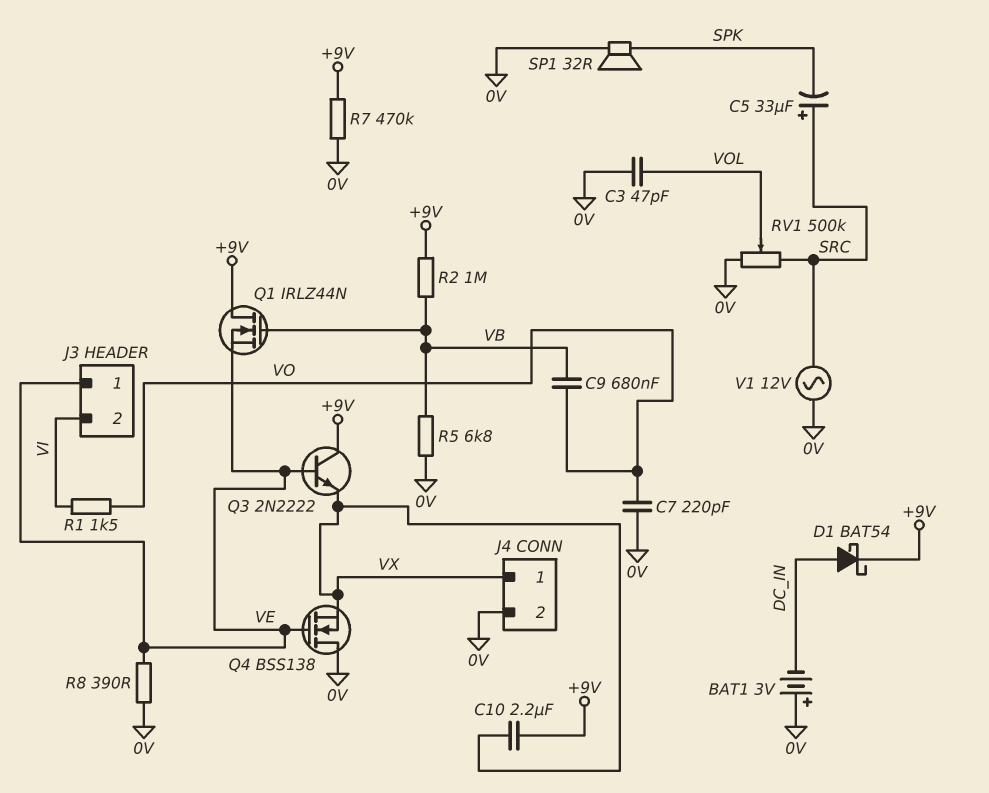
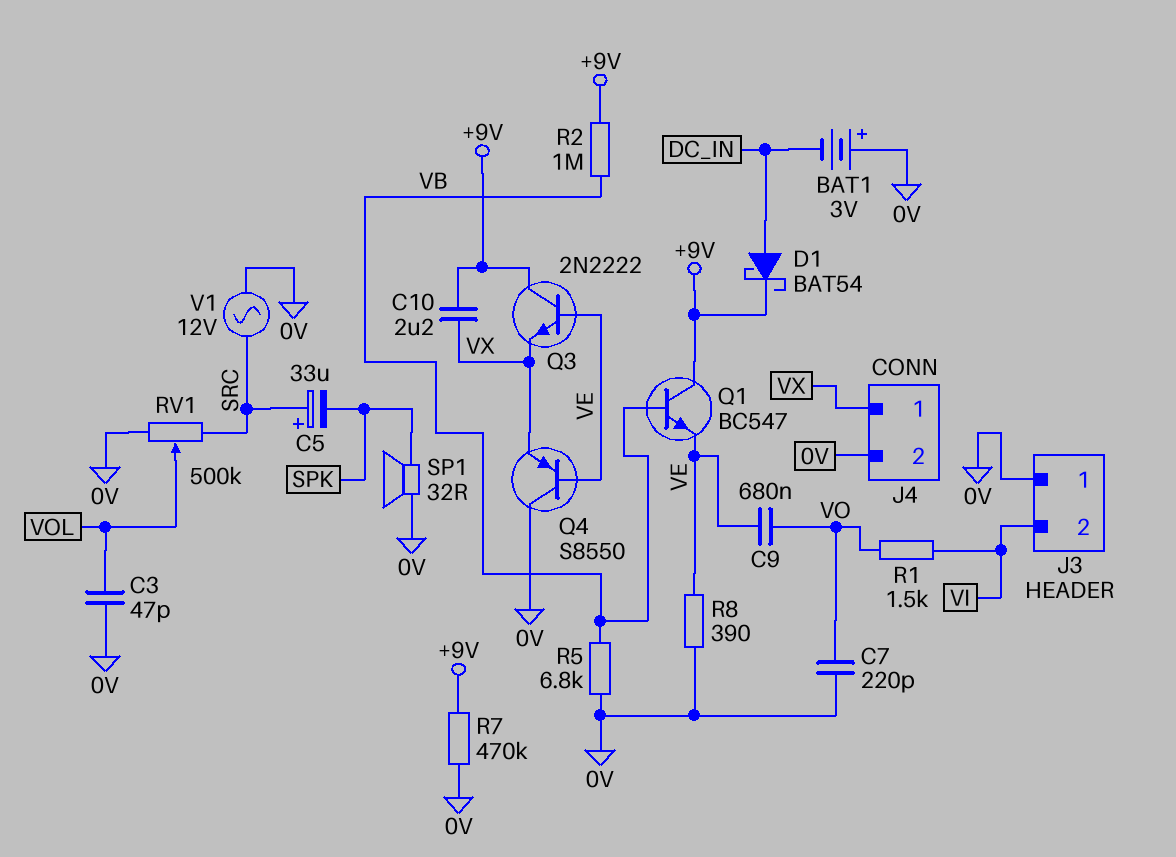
C9: 680nF (VB, VO) -> 680nF (VE, VO)
J3 pin 1: VE -> 0V
Q1: NMOS IRLZ44N (G VB, D +9V, S VE) -> NPN BC547 (B VB, C +9V, E VE)
Q4: NMOS BSS138 (G VE, D 0V, S VX) -> PNP S8550 (B VE, C 0V, E VX)

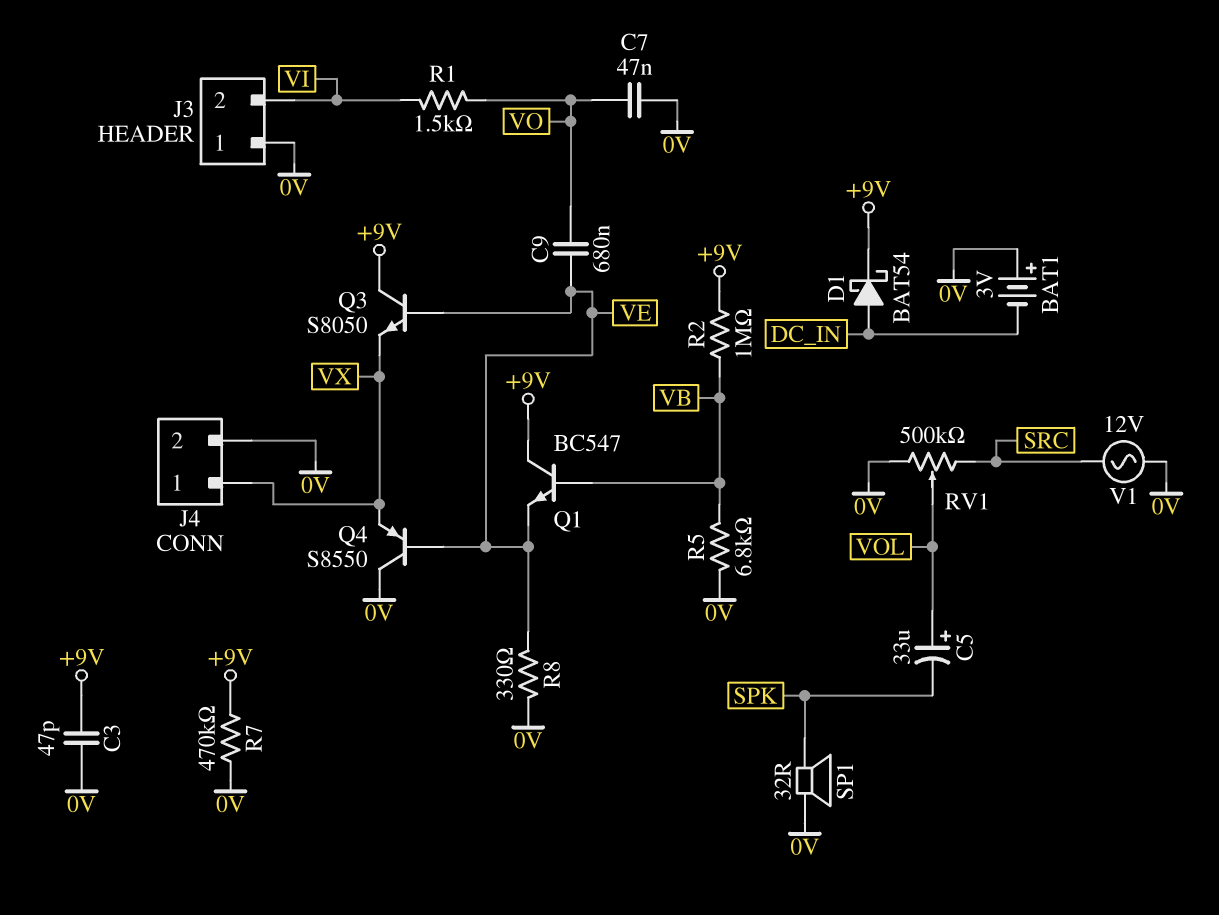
C3: 47pF (0V, VOL) -> 47pF (+9V, 0V)
C5: 33uF (plus SRC, minus SPK) -> 33uF (plus VOL, minus SPK)
C7: 220pF (0V, VO) -> 47nF (0V, VO)
C10: 2.2uF (+9V, VX) -> none
Q3: NPN 2N2222 (B VE, C +9V, E VX) -> NPN S8050 (B VE, C +9V, E VX)
R8: 390 (0V, VE) -> 330 (0V, VE)

